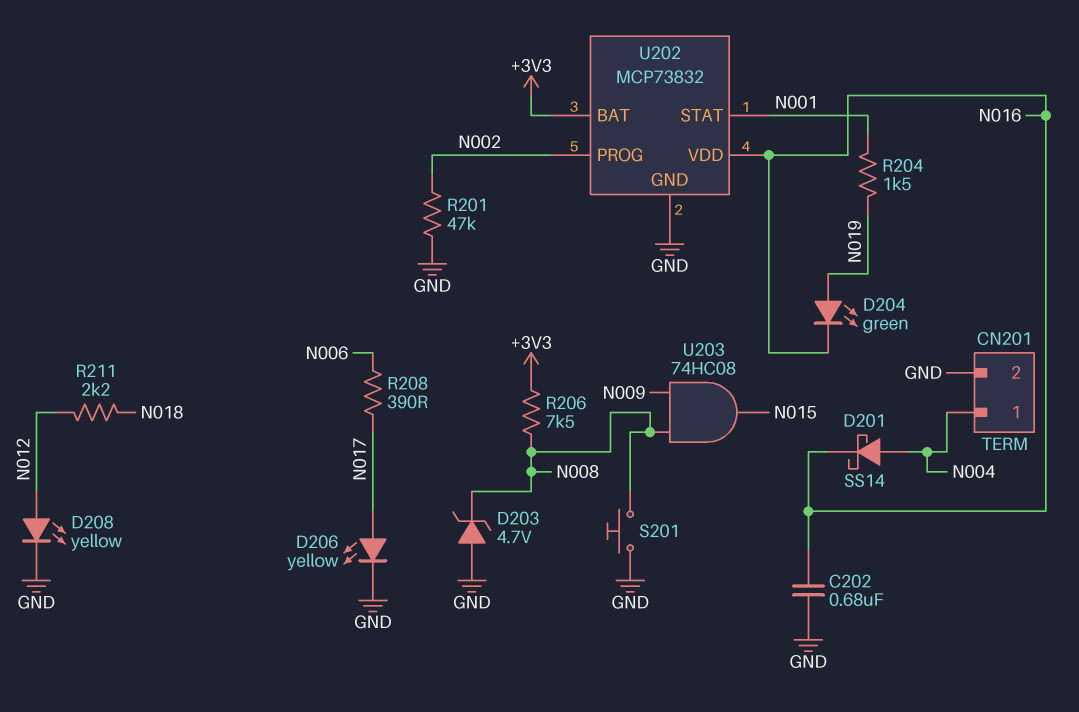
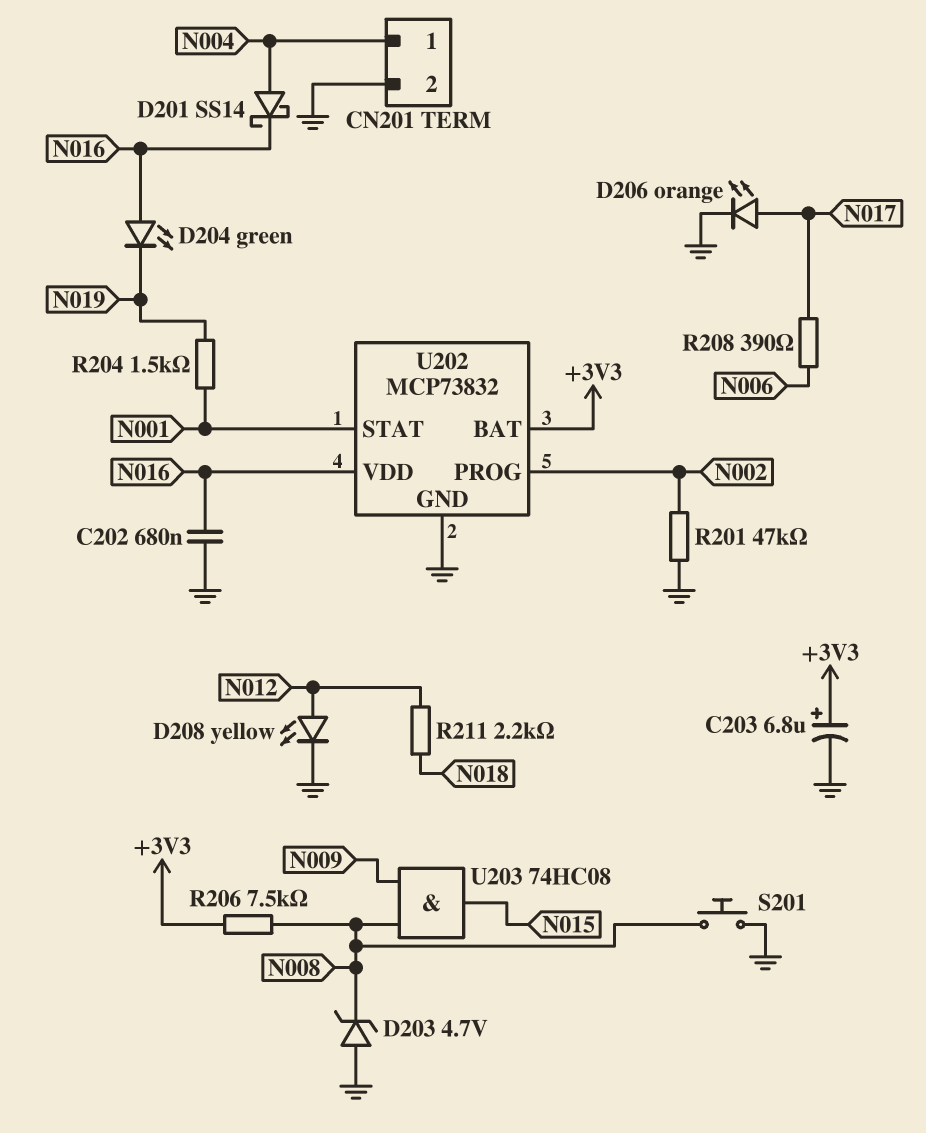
C203: none -> 6.8uF (plus +3V3, minus GND)
D204: LED green (A N019, K N016) -> LED green (A N016, K N019)
D206: LED yellow (A N017, K GND) -> LED orange (A N017, K GND)

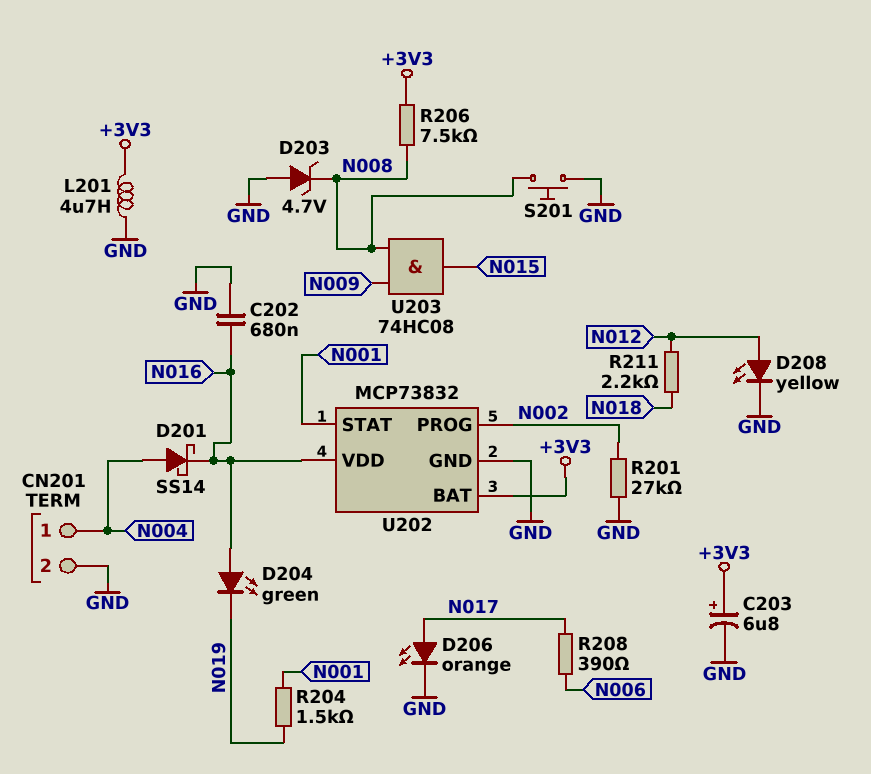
L201: none -> 4.7uH (+3V3, GND)
R201: 47k (GND, N002) -> 27k (GND, N002)

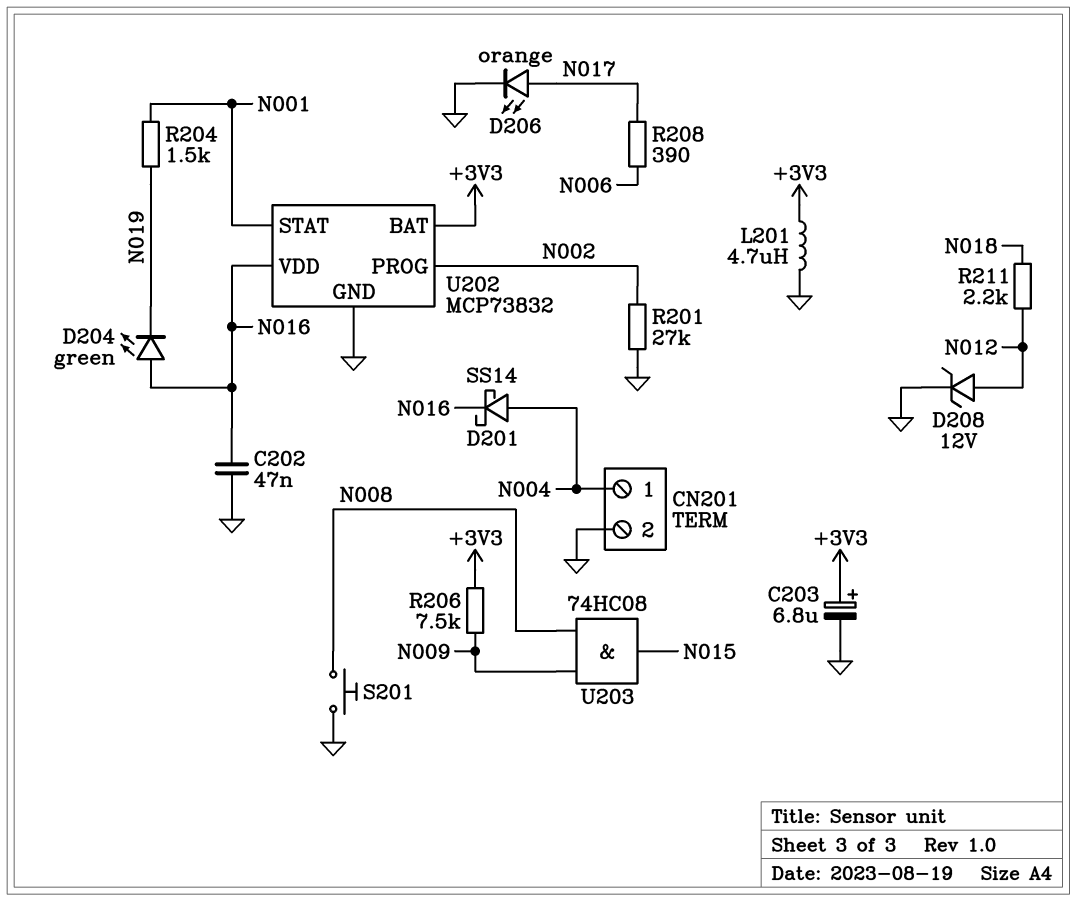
C202: 680nF (GND, N016) -> 47nF (GND, N016)
D203: zener 4.7V (A GND, K N008) -> none
D208: LED yellow (A N012, K GND) -> zener 12V (A N012, K GND)
R206: 7.5k (+3V3, N008) -> 7.5k (+3V3, N009)

